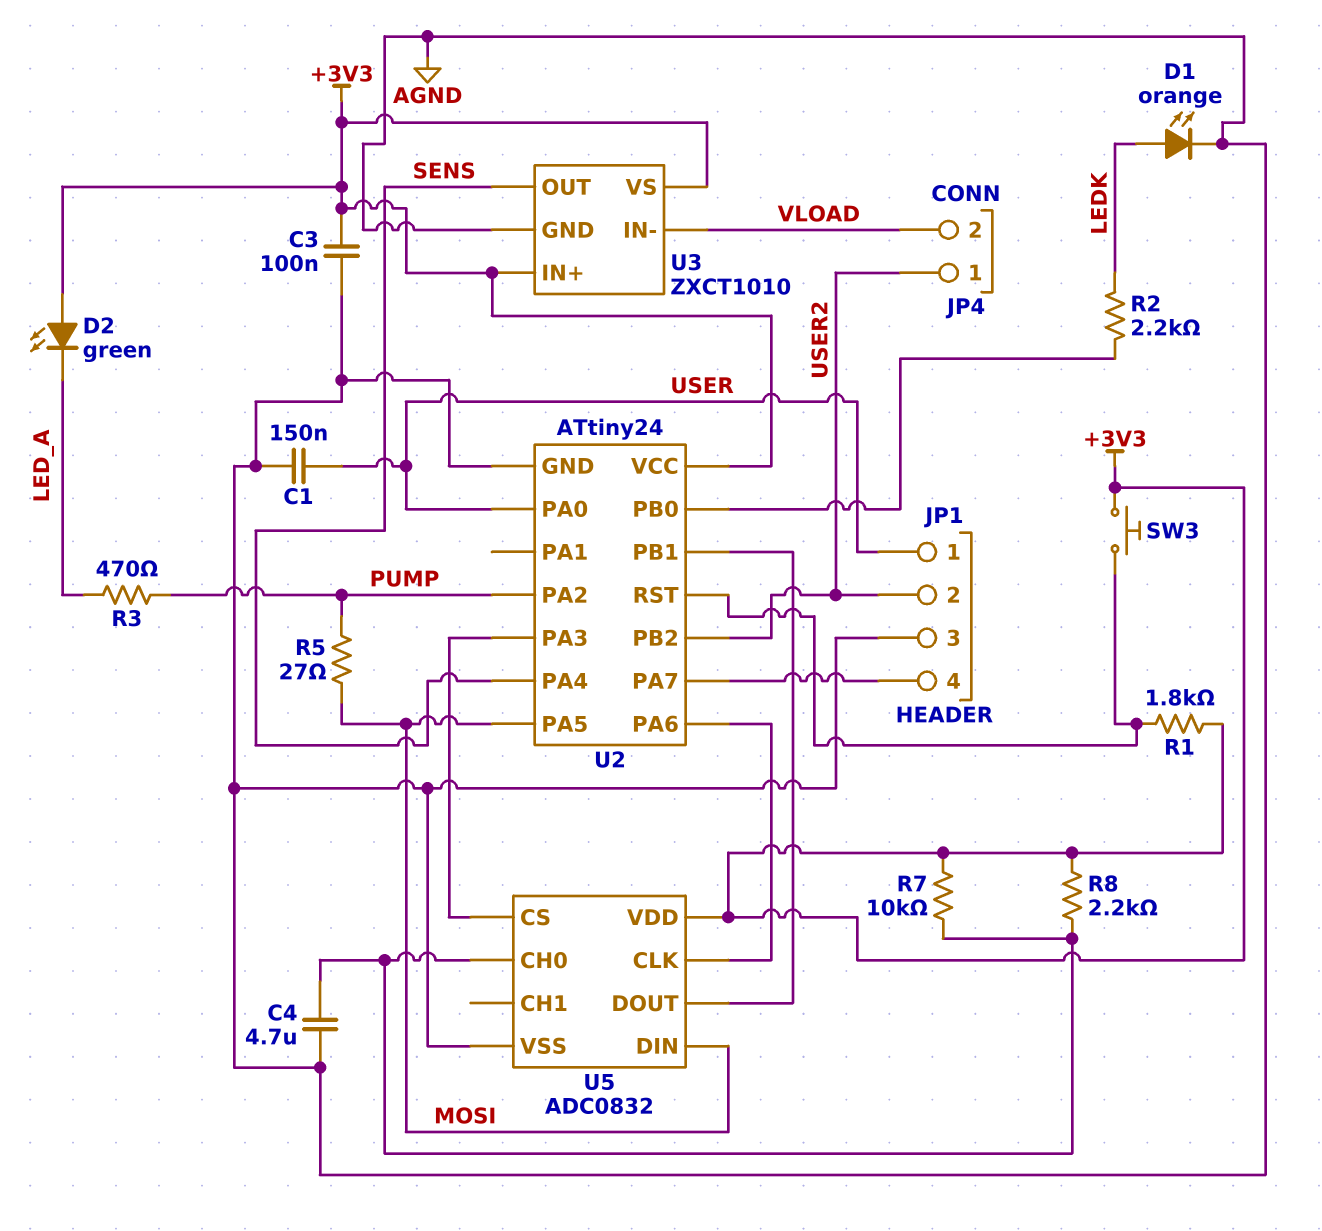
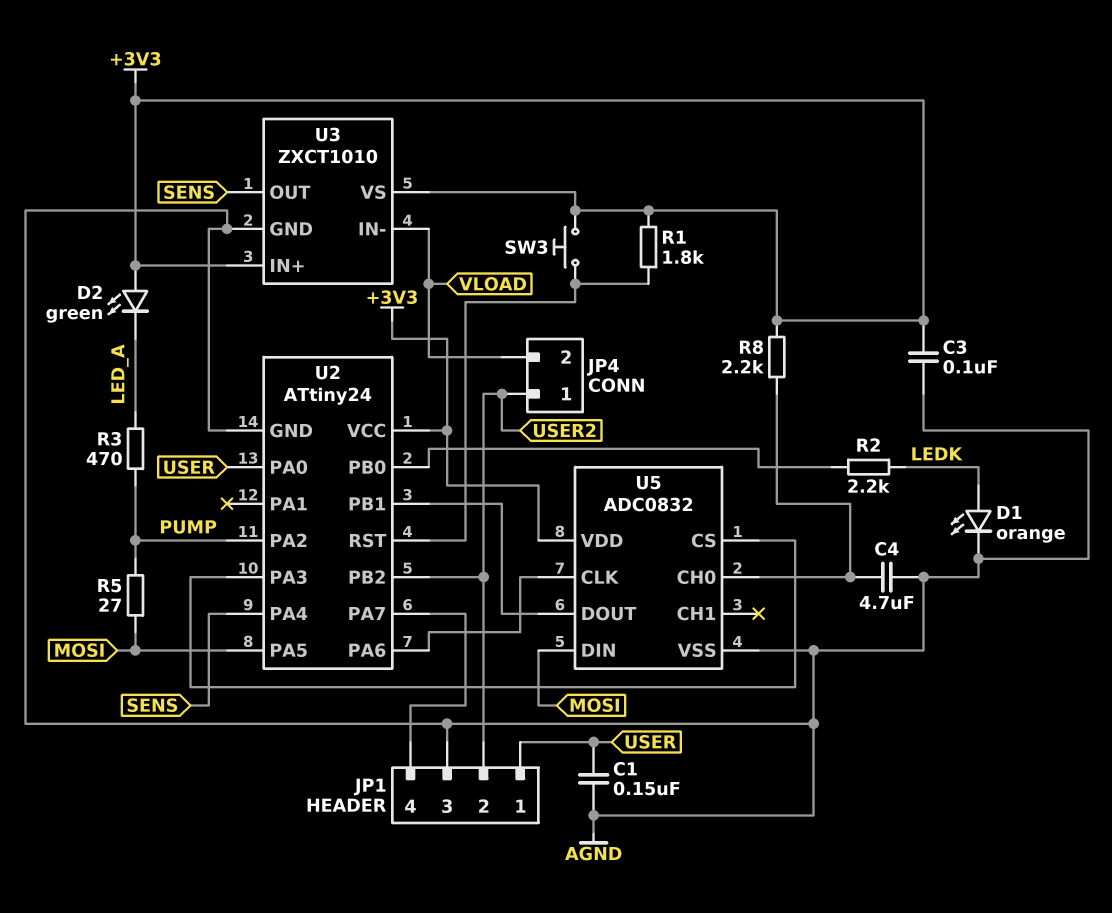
R7: 10k (+3V3, U5/CH0) -> none

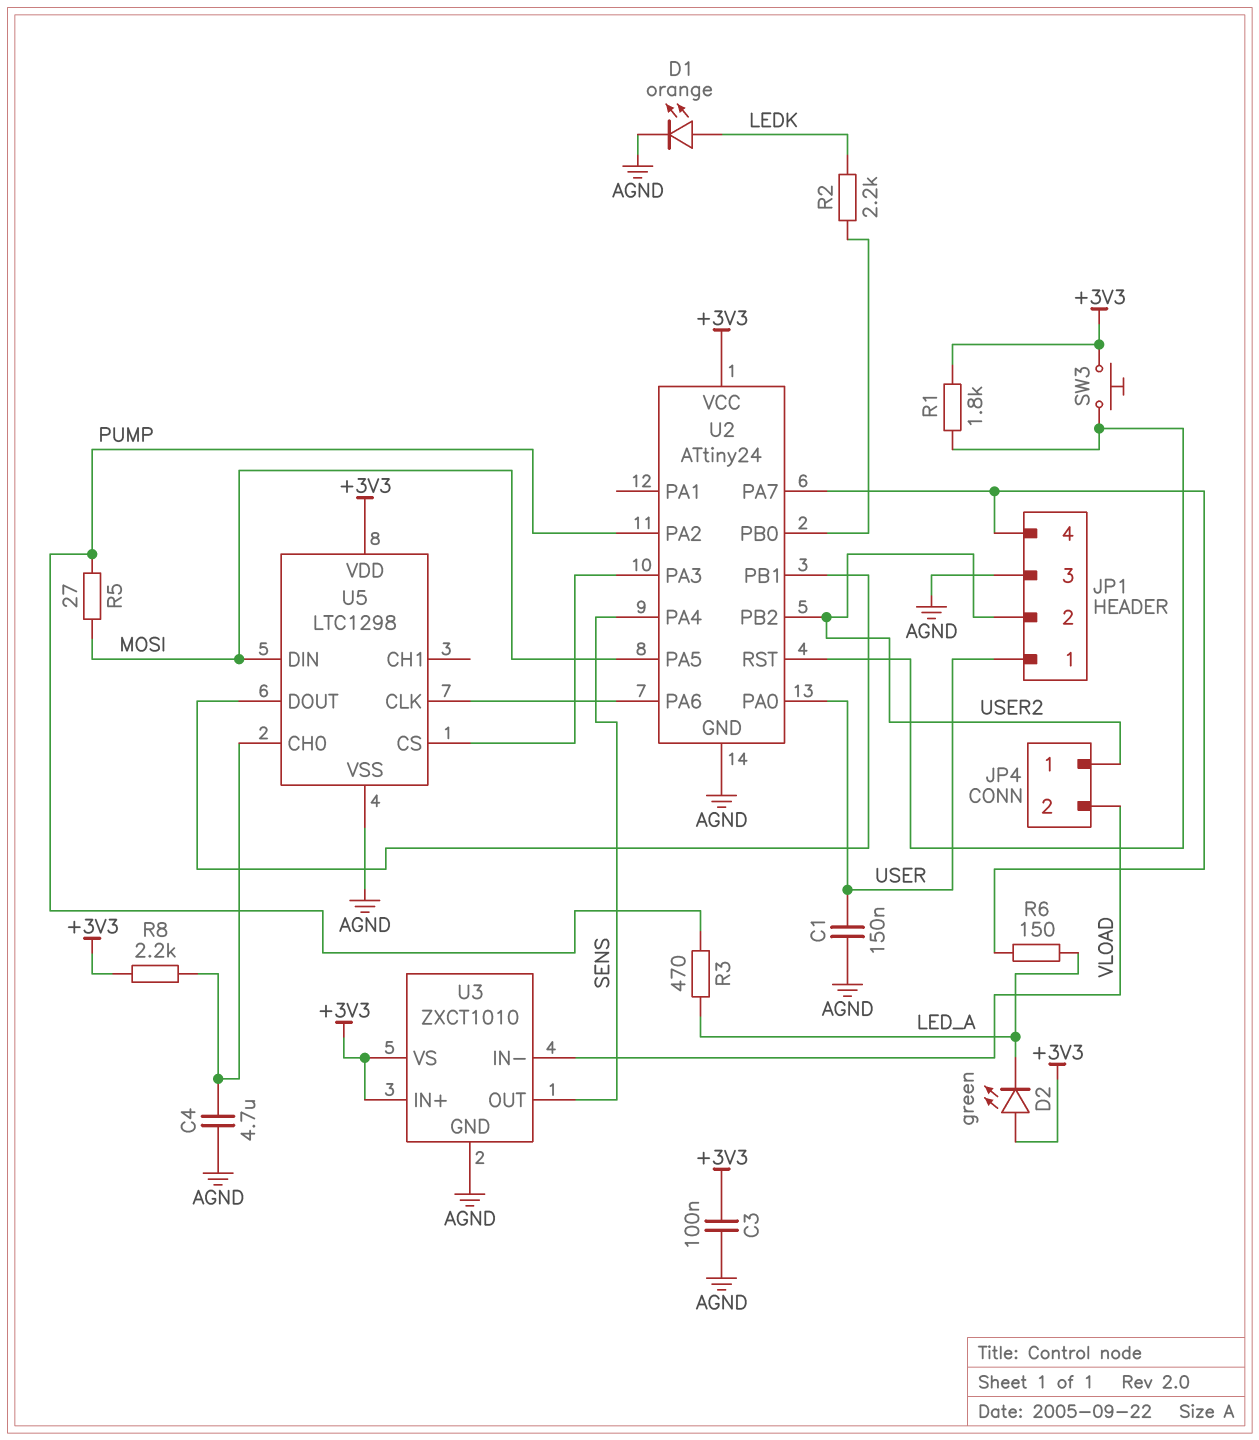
R6: none -> 150 (JP1/4, LED_A)
U5: ADC0832 -> LTC1298

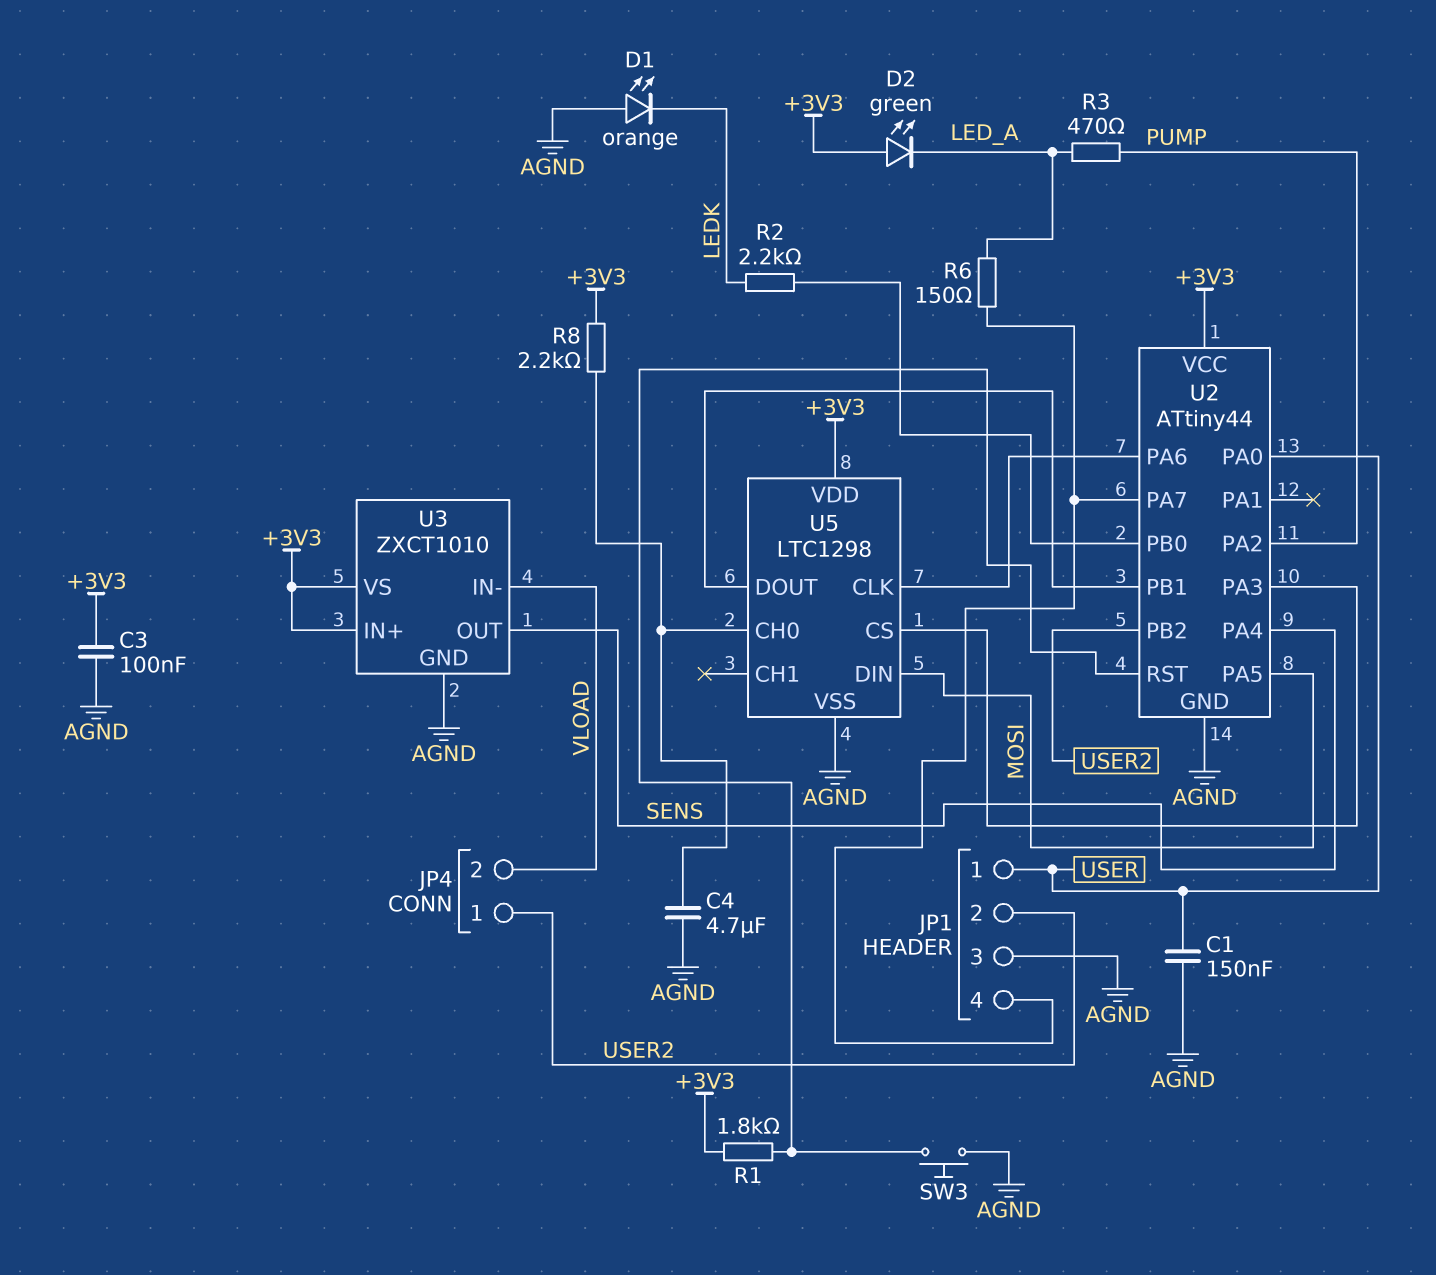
D1: LED orange (A LEDK, K AGND) -> LED orange (A AGND, K LEDK)
R5: 27 (MOSI, PUMP) -> none
SW3: button (+3V3, U2/RST) -> button (AGND, U2/RST)
U2: ATtiny24 -> ATtiny44

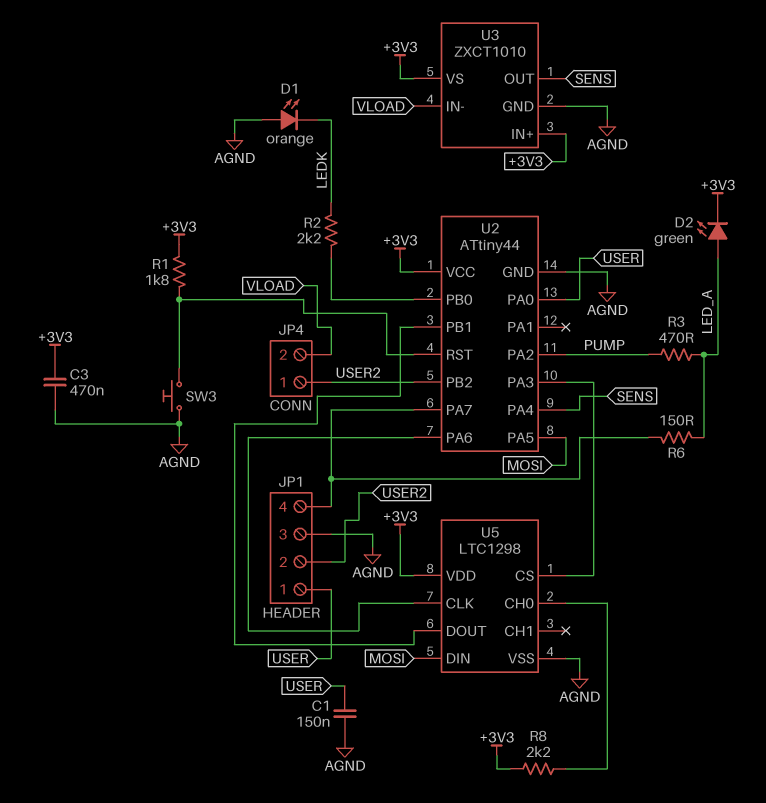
C3: 100nF (+3V3, AGND) -> 470nF (+3V3, AGND)
C4: 4.7uF (AGND, U5/CH0) -> none
D2: LED green (A +3V3, K LED_A) -> LED green (A LED_A, K +3V3)

